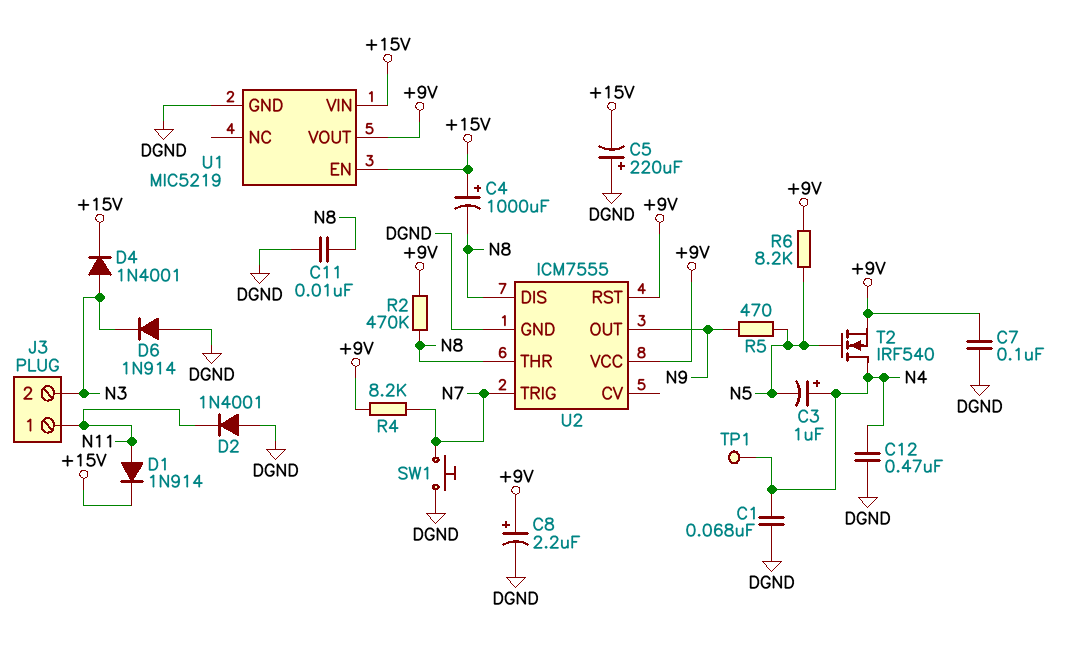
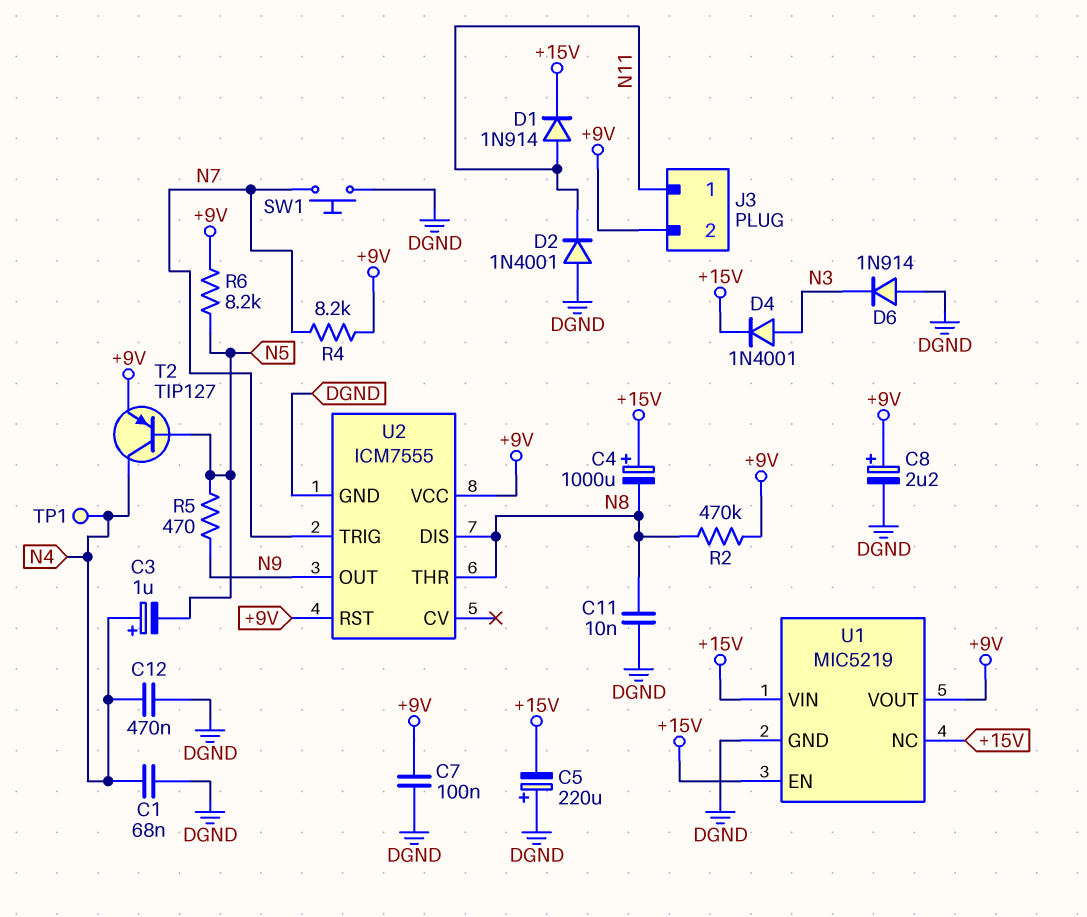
J3 pin 2: N3 -> +9V
T2: NMOS IRF540 (G N5, D N4, S +9V) -> PNP TIP127 (B N5, C N4, E +9V)
U1 pin NC: none -> +15V

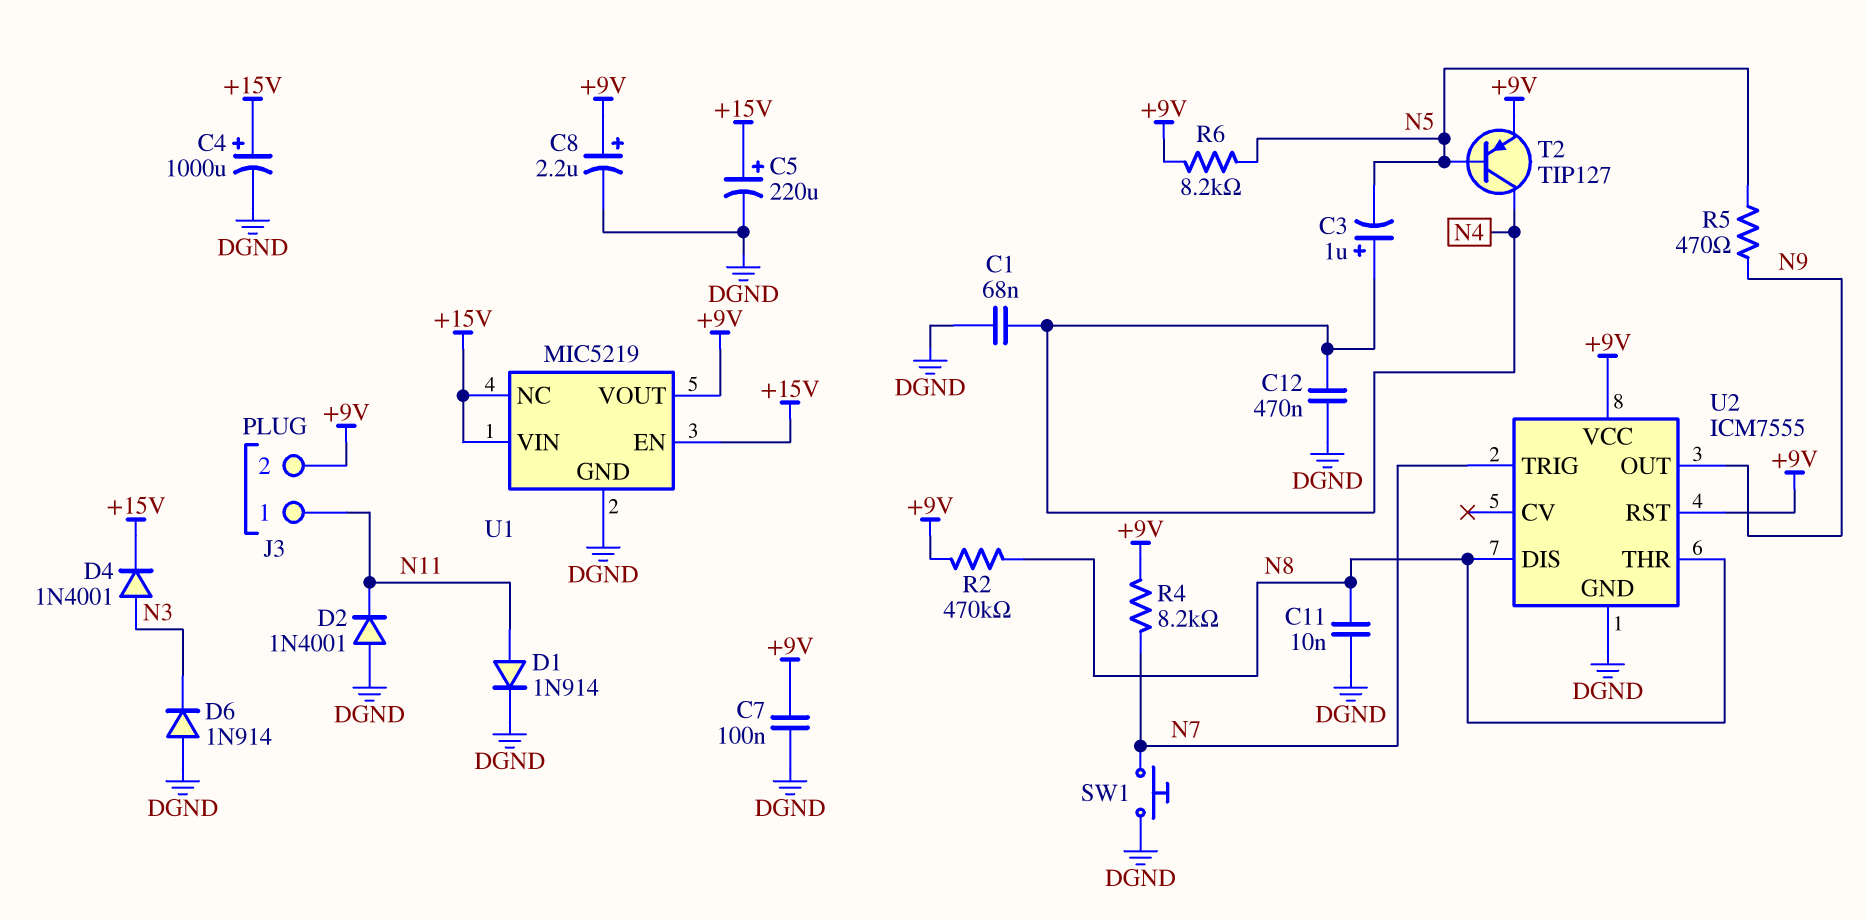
C4: 1000uF (plus +15V, minus N8) -> 1000uF (plus +15V, minus DGND)
C5: 220uF (plus DGND, minus +15V) -> 220uF (plus +15V, minus DGND)
D1: diode 1N914 (A N11, K +15V) -> diode 1N914 (A N11, K DGND)
TP1: test point (N4) -> none

